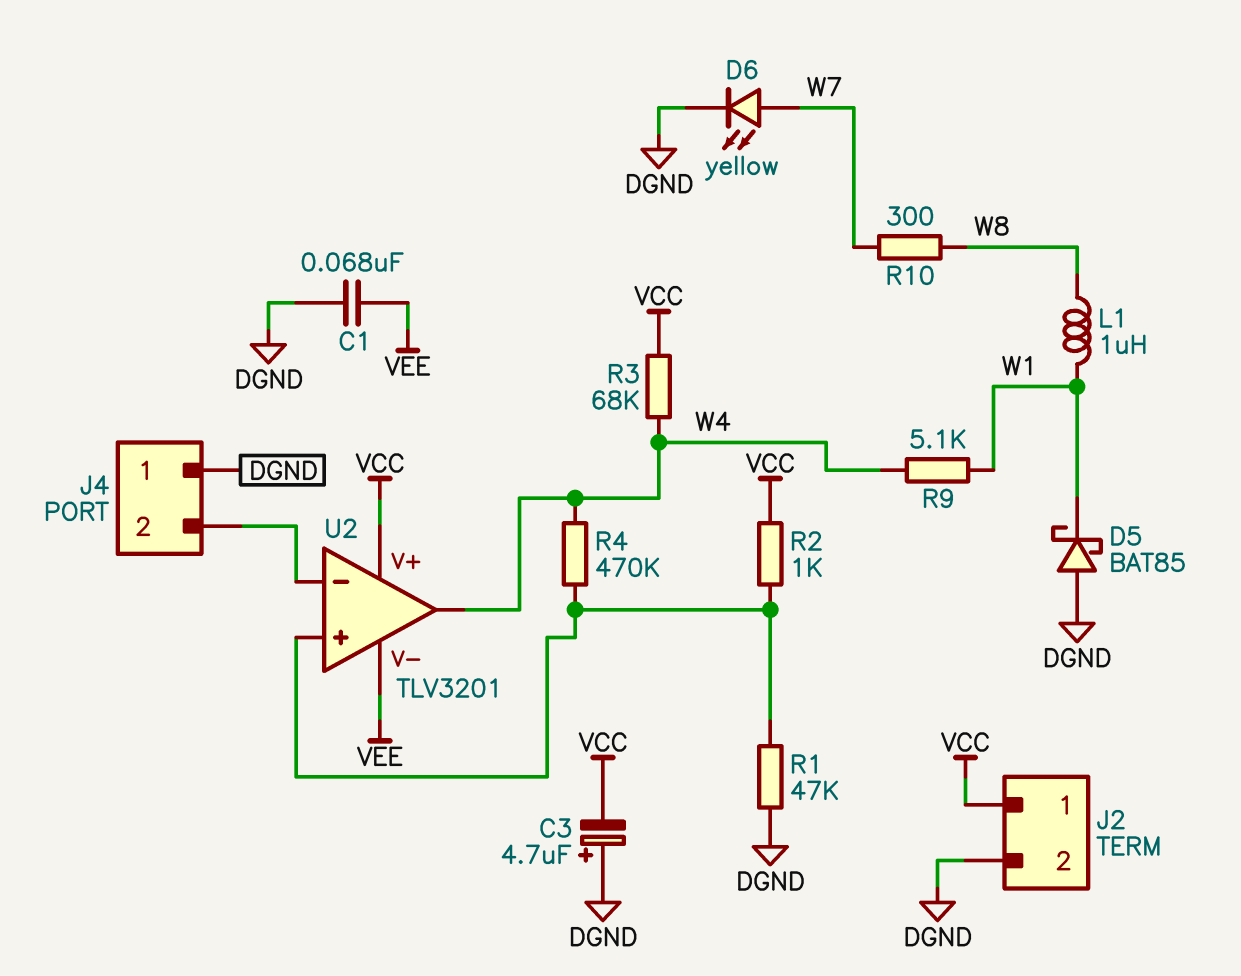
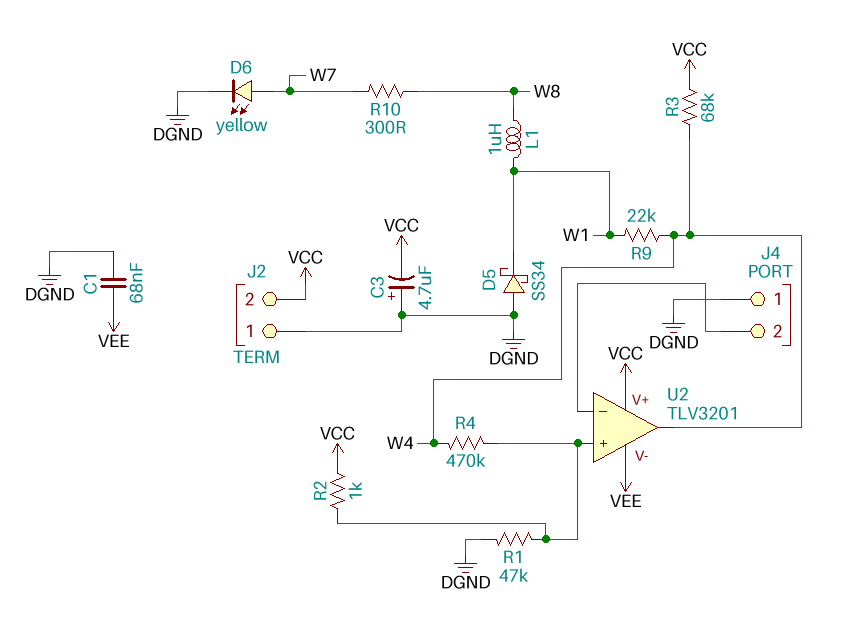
D5: schottky BAT85 (A DGND, K W1) -> schottky SS34 (A DGND, K W1)
J2 pin 1: VCC -> DGND
J2 pin 2: DGND -> VCC
R9: 5.1k (W1, W4) -> 22k (W1, W4)

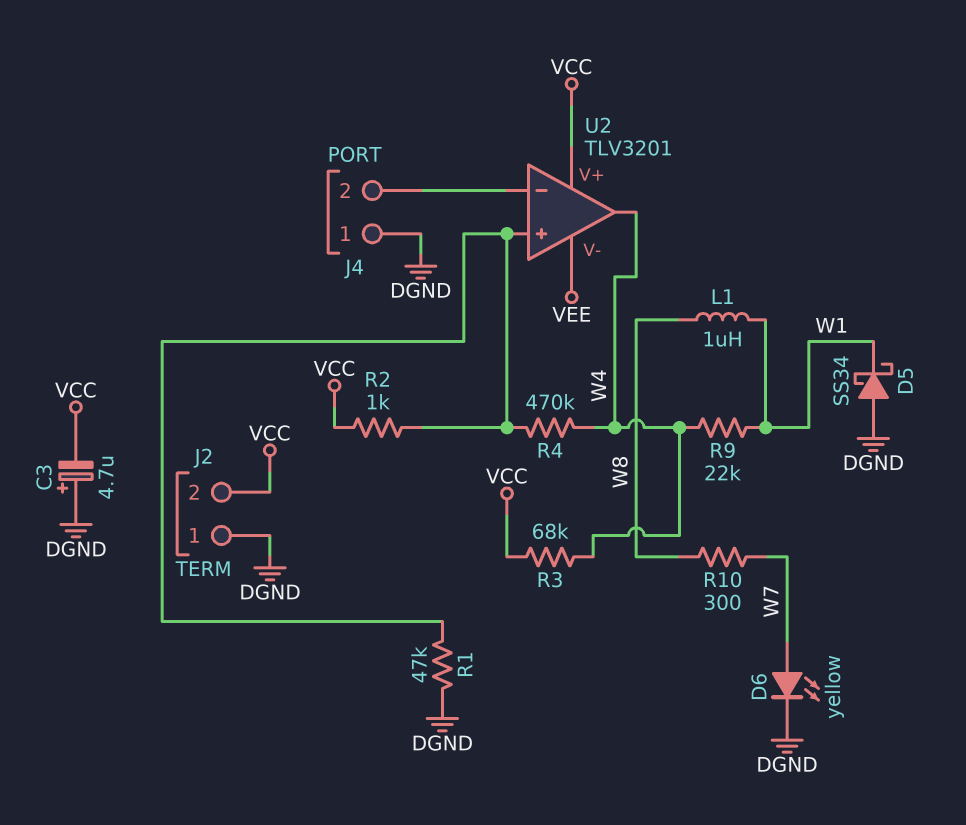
C1: 68nF (DGND, VEE) -> none

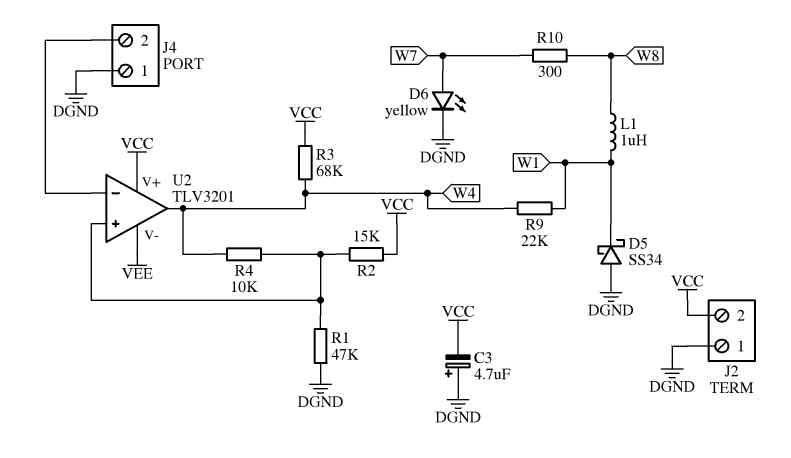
R2: 1k (U2/in+, VCC) -> 15k (U2/in+, VCC)
R4: 470k (U2/in+, W4) -> 10k (U2/in+, W4)

